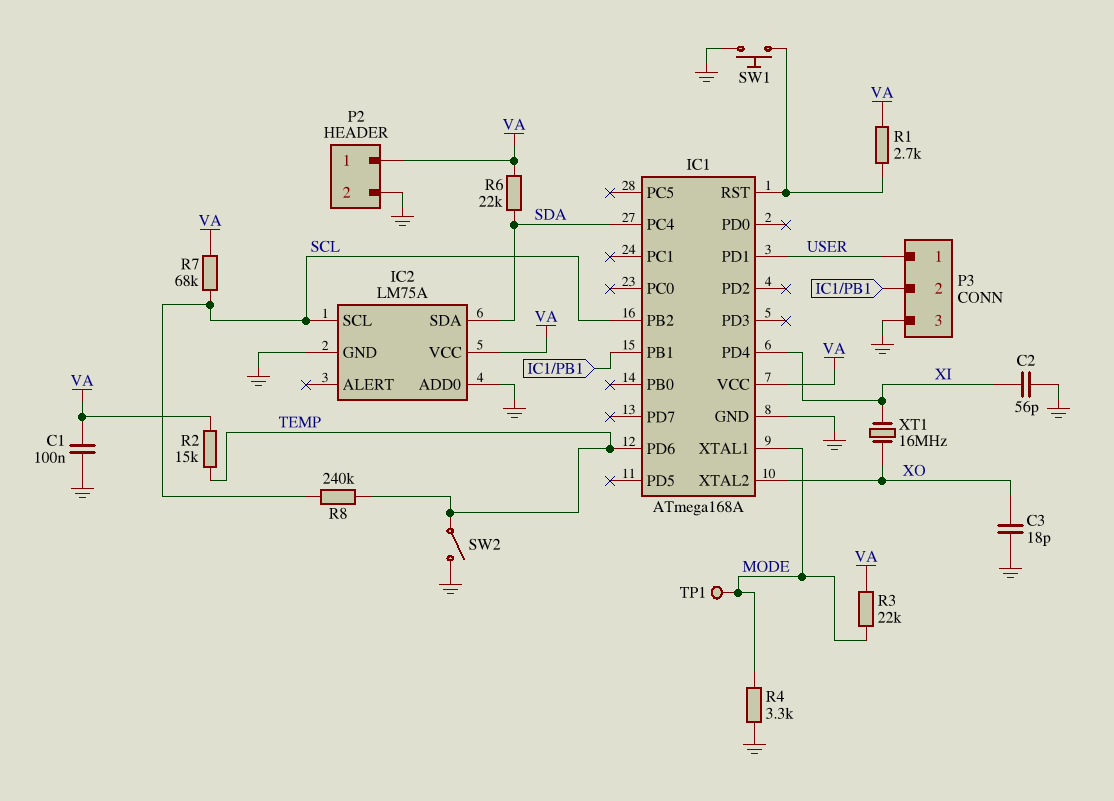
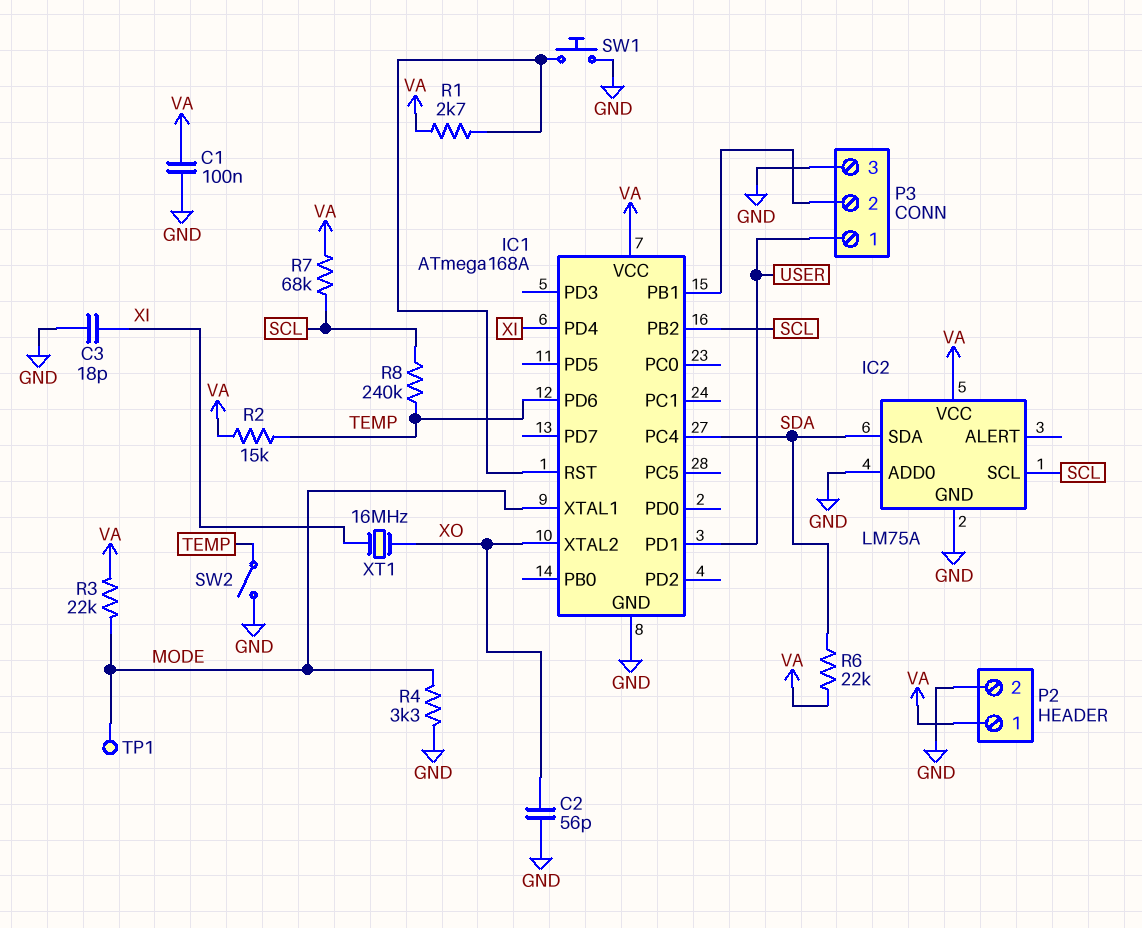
C2: 56pF (GND, XI) -> 56pF (GND, XO)
C3: 18pF (GND, XO) -> 18pF (GND, XI)

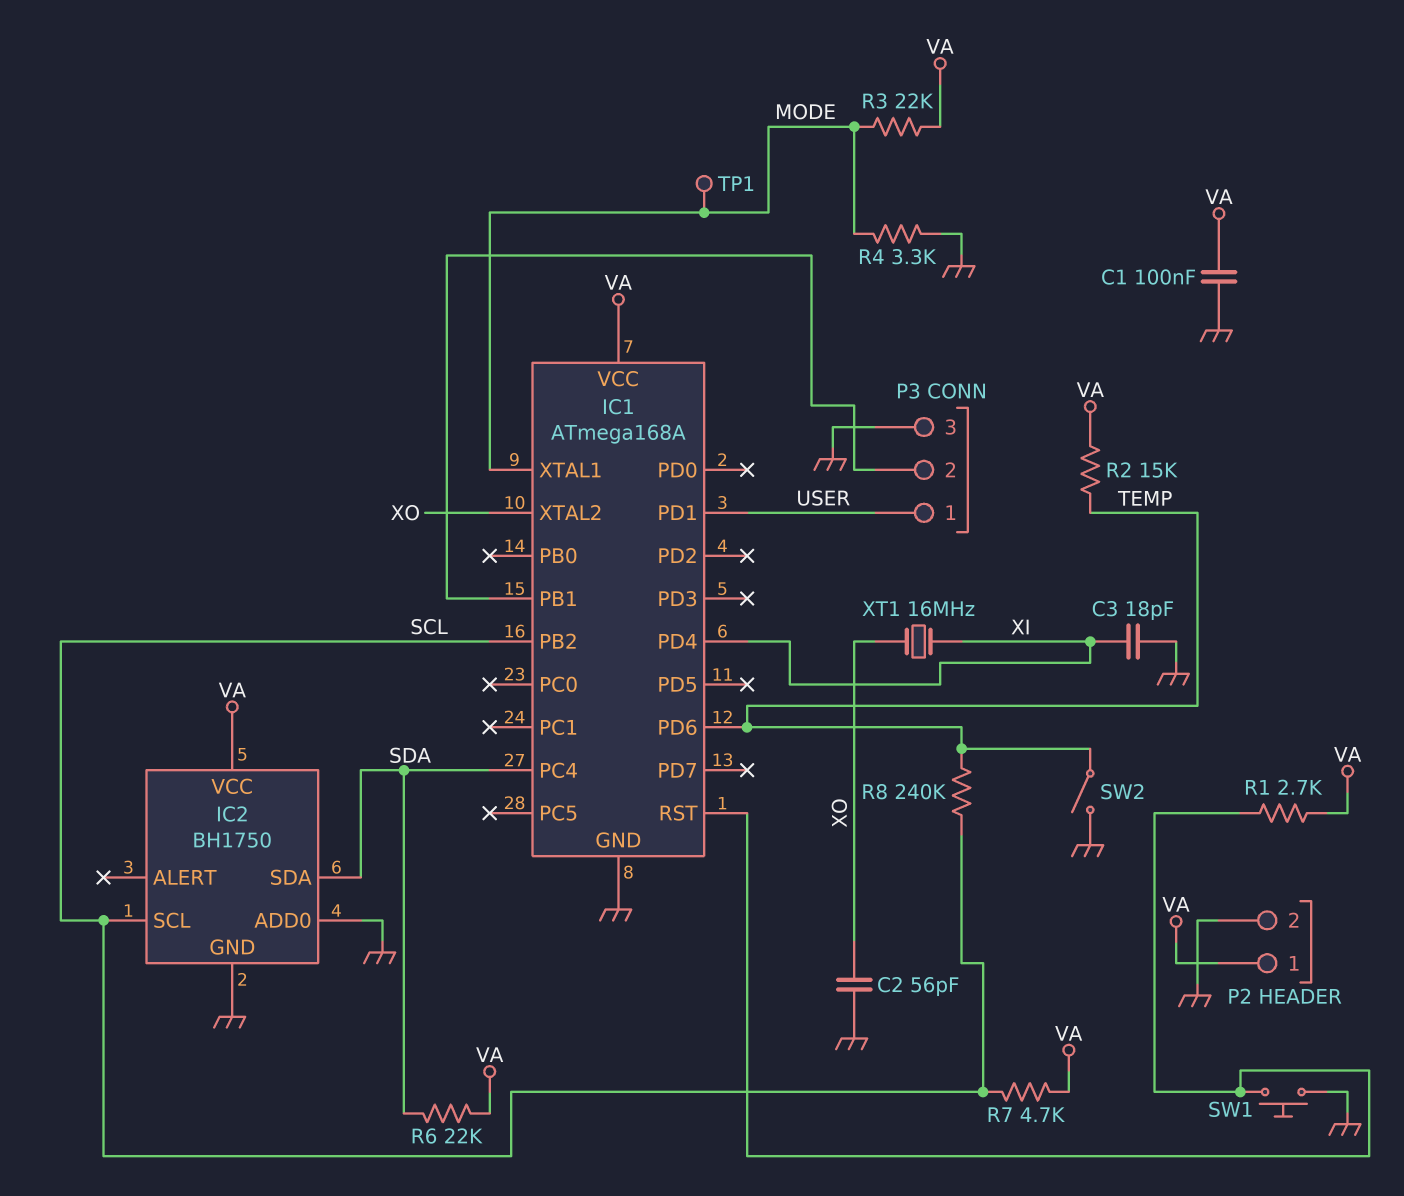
IC2: LM75A -> BH1750
R7: 68k (SCL, VA) -> 4.7k (SCL, VA)

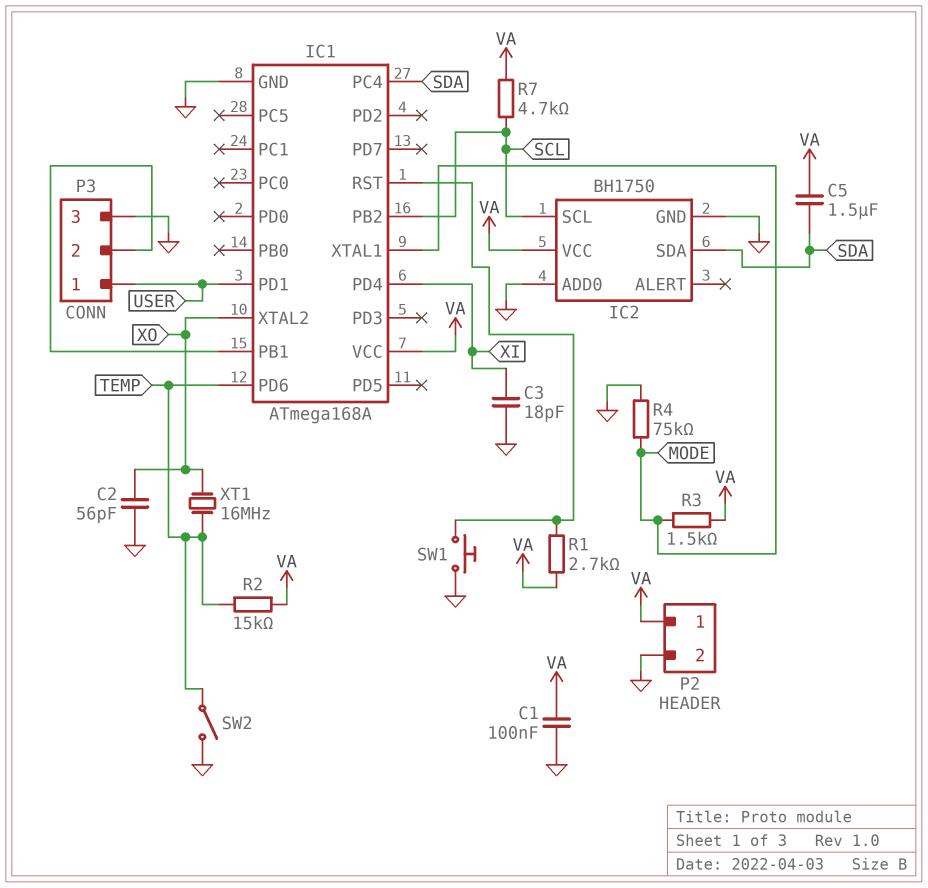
C5: none -> 1.5uF (SDA, VA)
R3: 22k (MODE, VA) -> 1.5k (MODE, VA)
R4: 3.3k (GND, MODE) -> 75k (GND, MODE)
R6: 22k (SDA, VA) -> none
R8: 240k (SCL, TEMP) -> none
TP1: test point (MODE) -> none
XT1: 16MHz (XI, XO) -> 16MHz (TEMP, XO)

